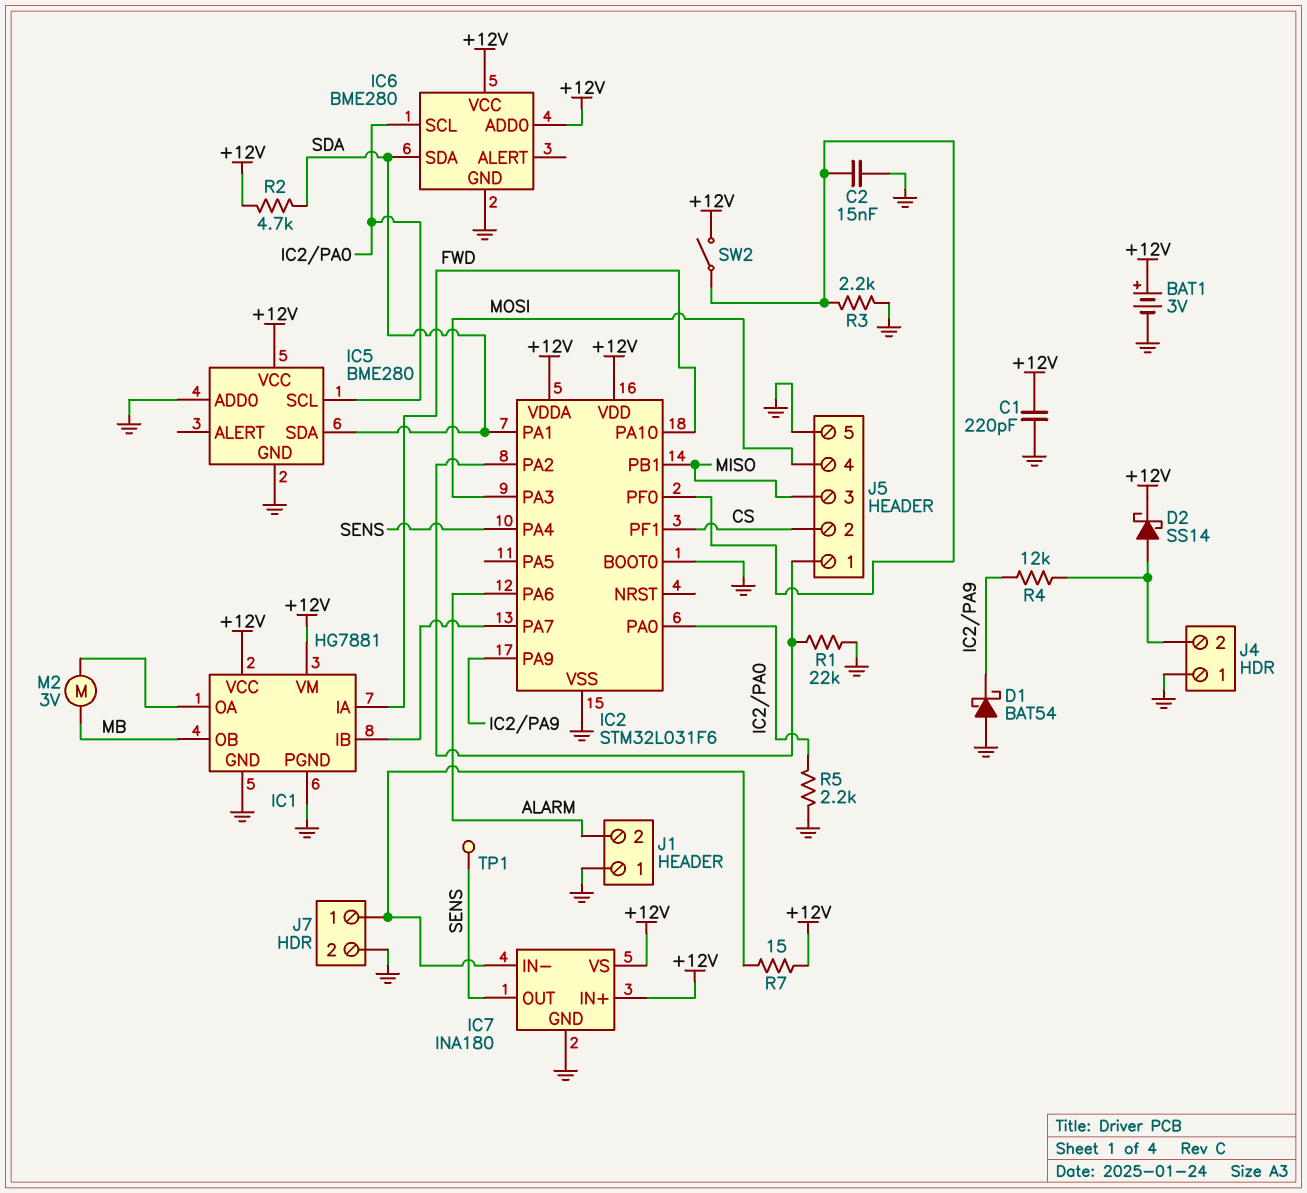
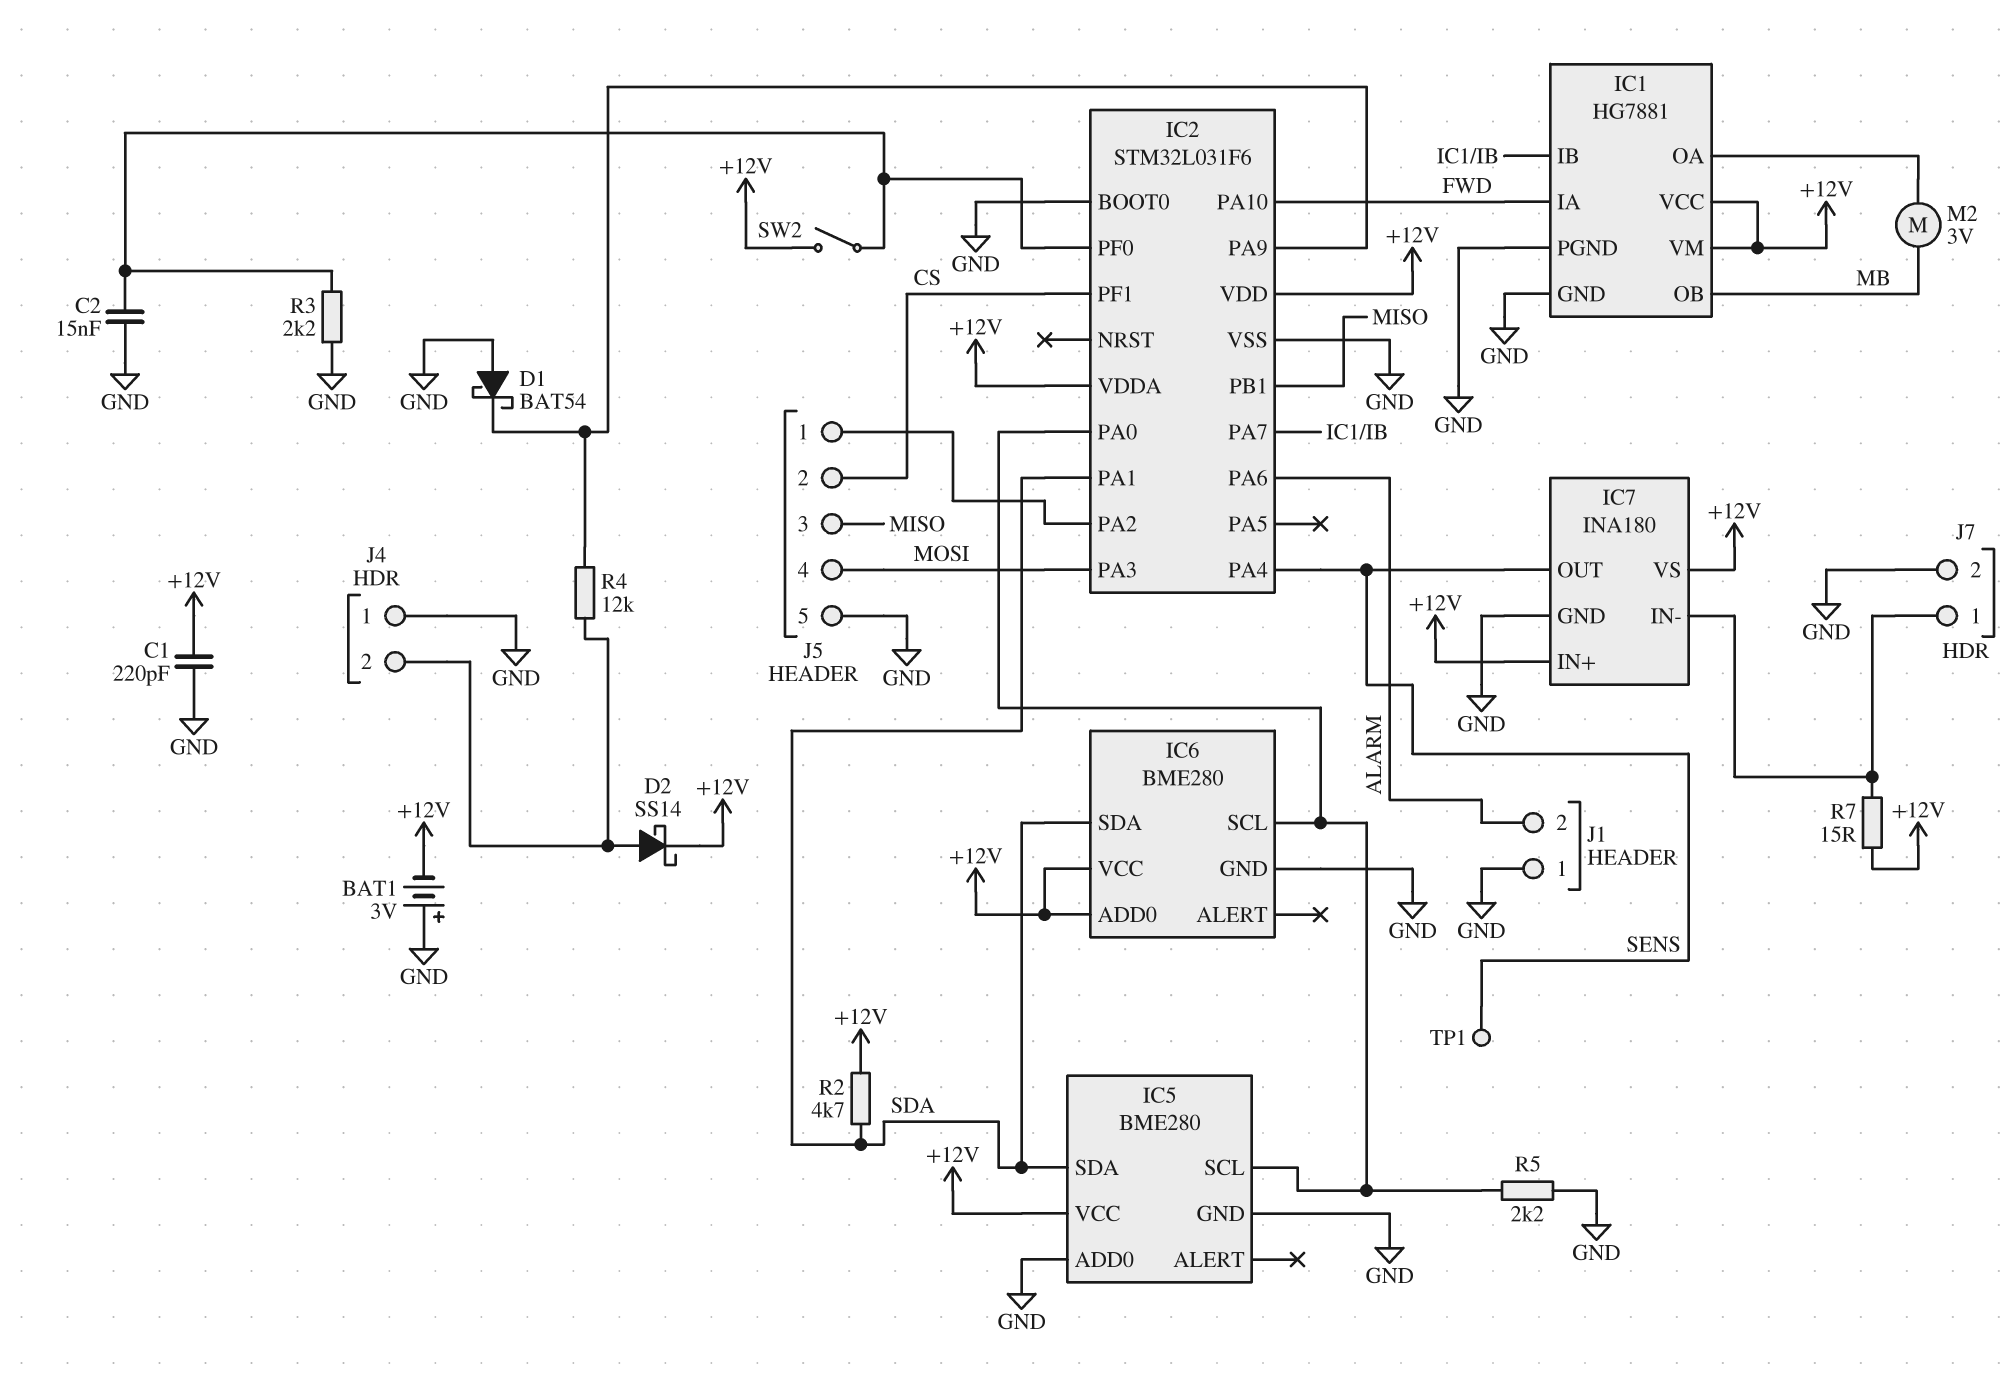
BAT1: 3V (plus +12V, minus GND) -> 3V (plus GND, minus +12V)
R1: 22k (GND, IC2/PA2) -> none

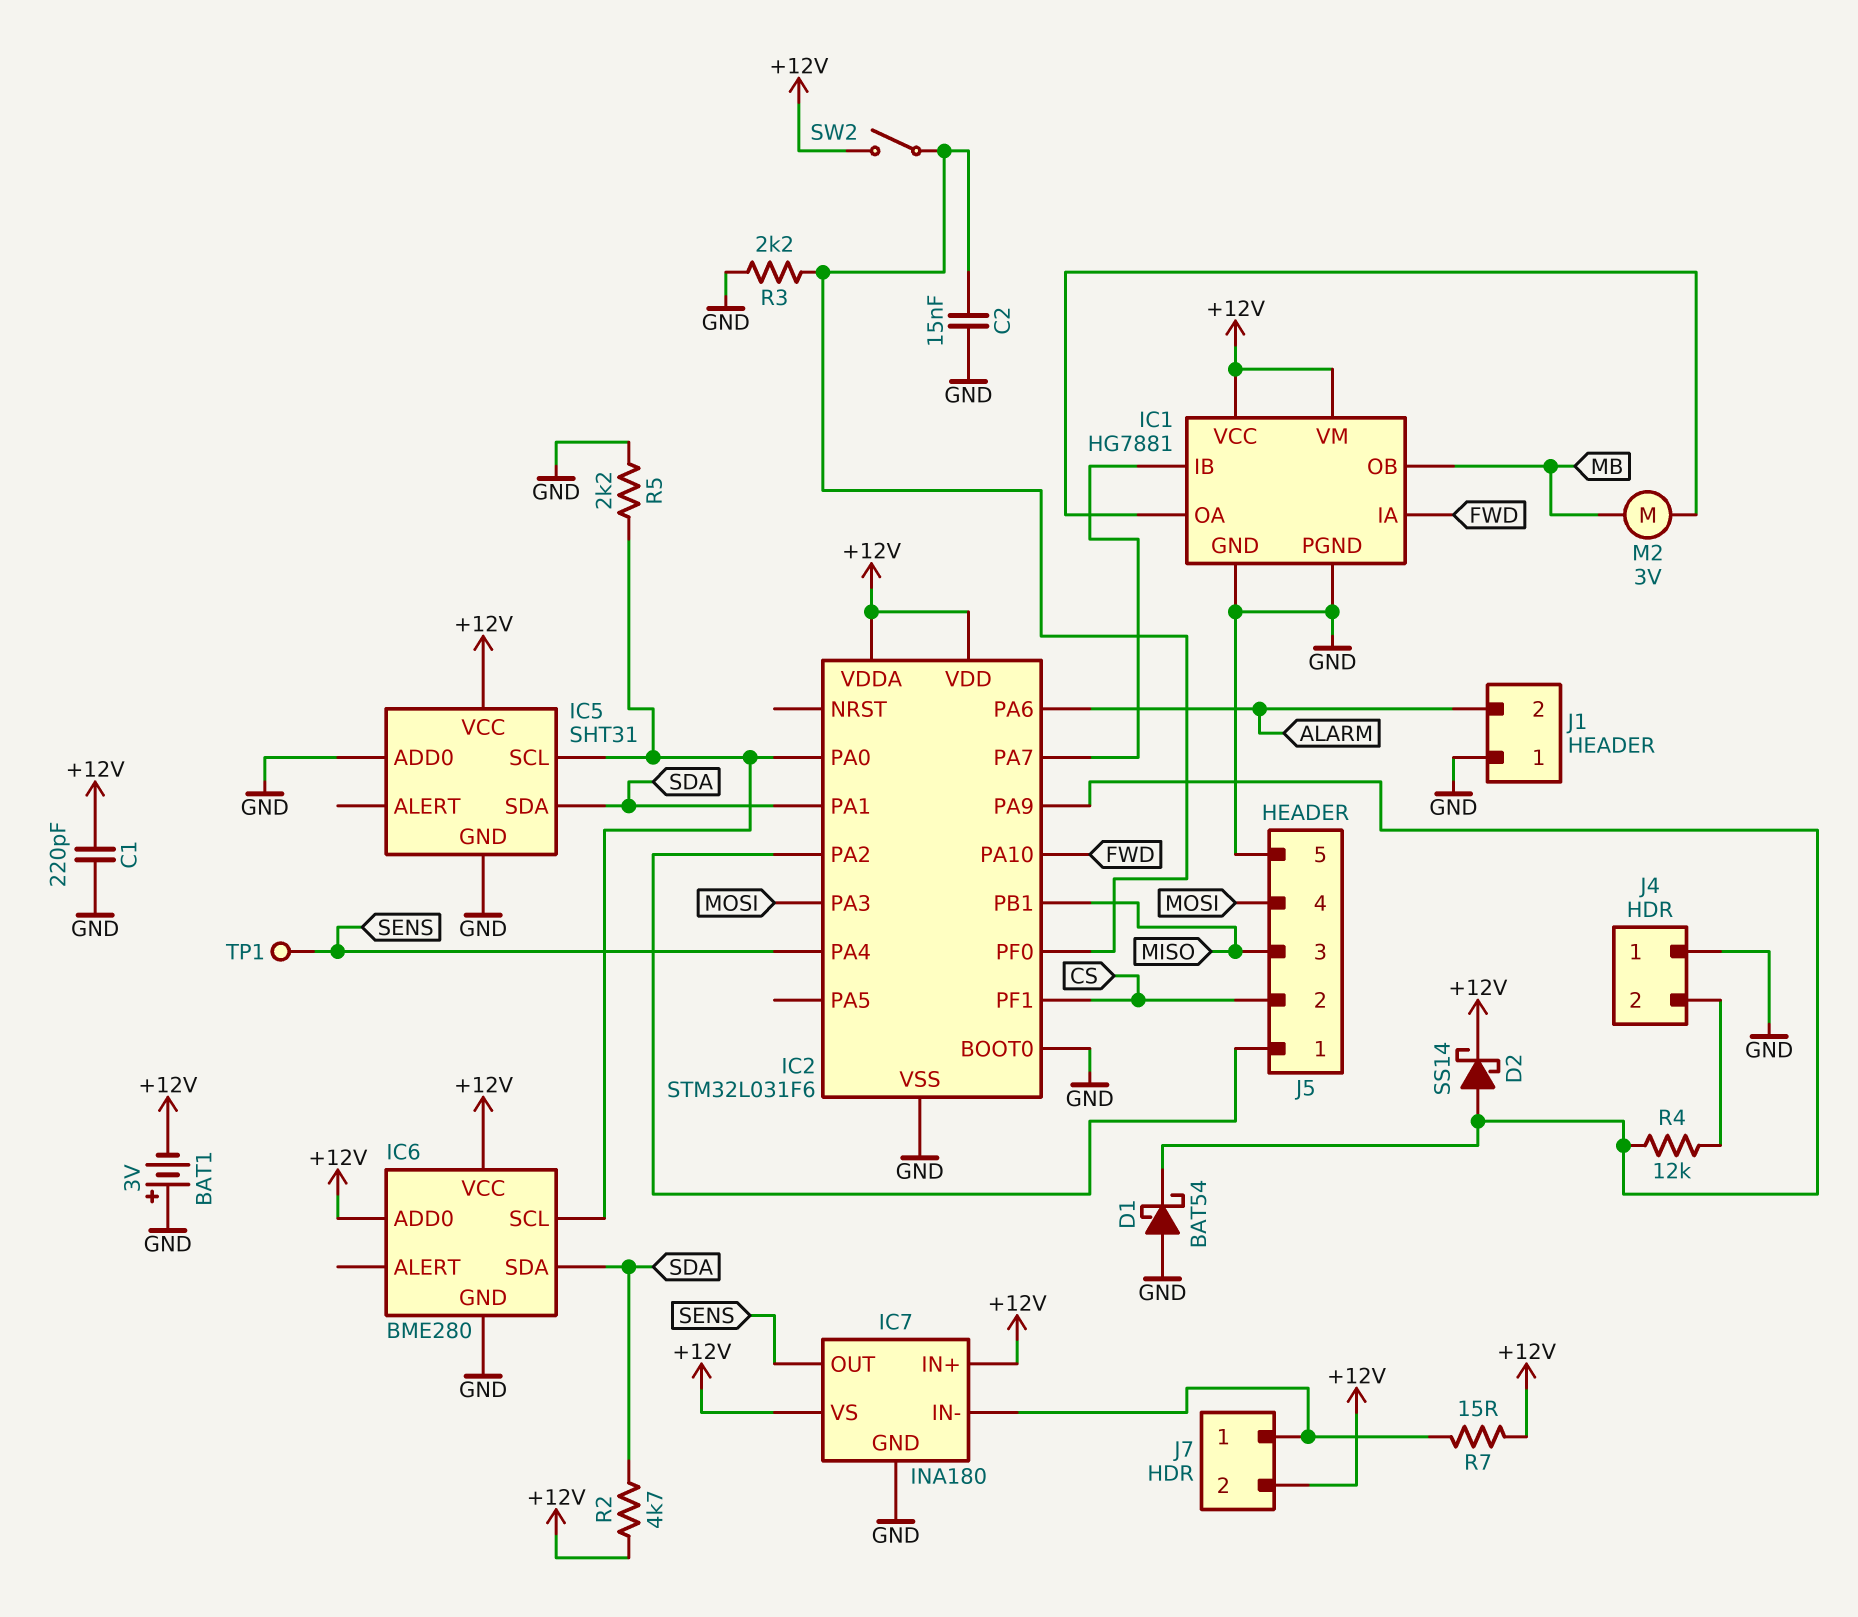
D2: schottky SS14 (A J4/2, K +12V) -> schottky SS14 (A IC2/PA9, K +12V)
IC5: BME280 -> SHT31
J7 pin 2: GND -> +12V

